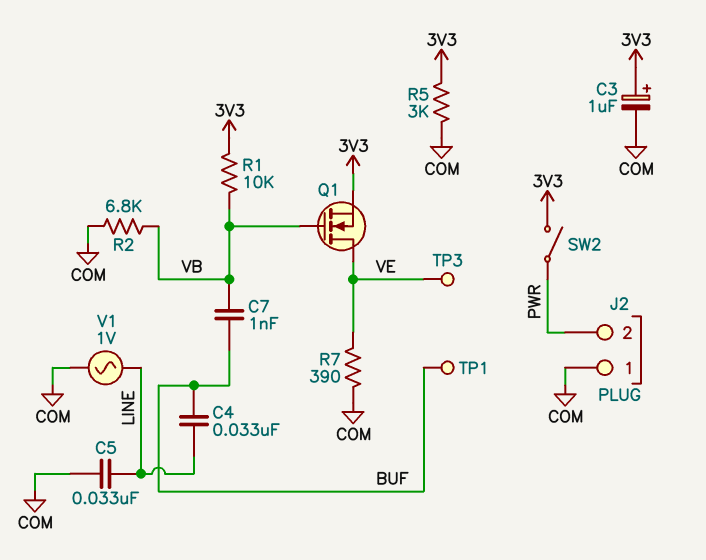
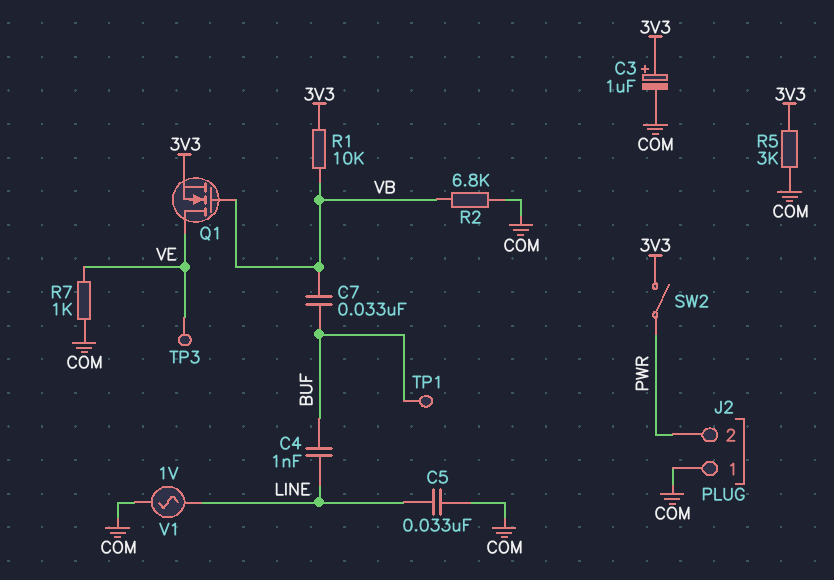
C4: 33nF (BUF, LINE) -> 1nF (BUF, LINE)
C7: 1nF (BUF, VB) -> 33nF (BUF, VB)
R7: 390 (COM, VE) -> 1k (COM, VE)

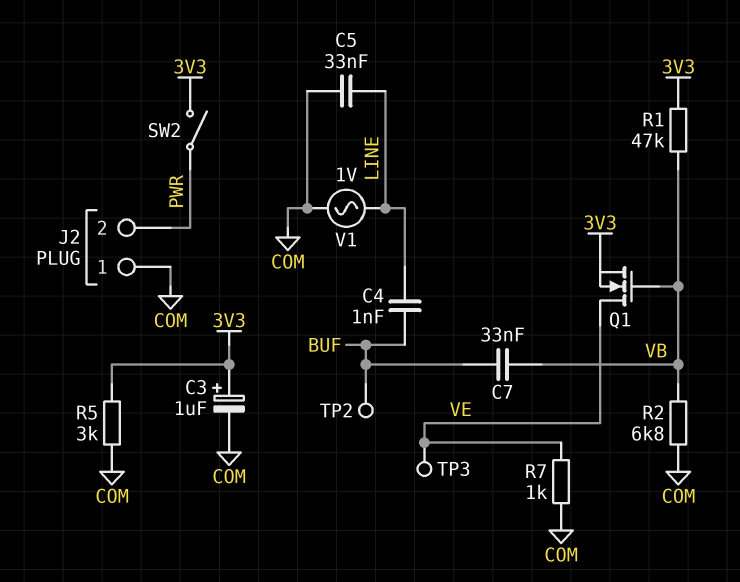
R1: 10k (3V3, VB) -> 47k (3V3, VB)
TP1: test point (BUF) -> none
TP2: none -> test point (BUF)

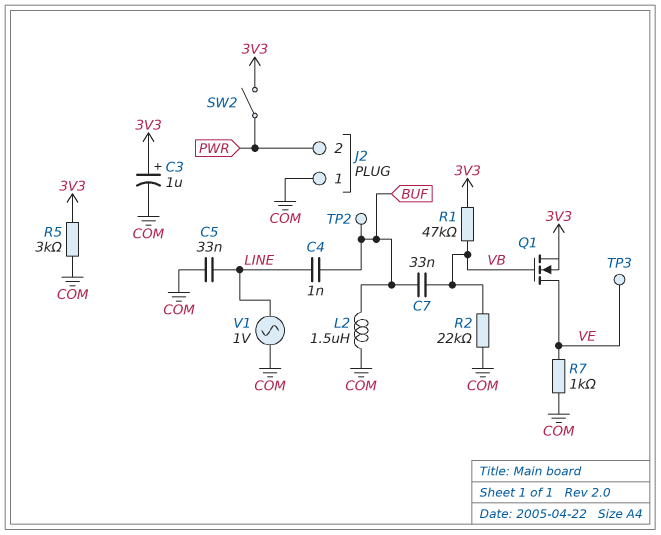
L2: none -> 1.5uH (BUF, COM)
R2: 6.8k (COM, VB) -> 22k (COM, VB)

